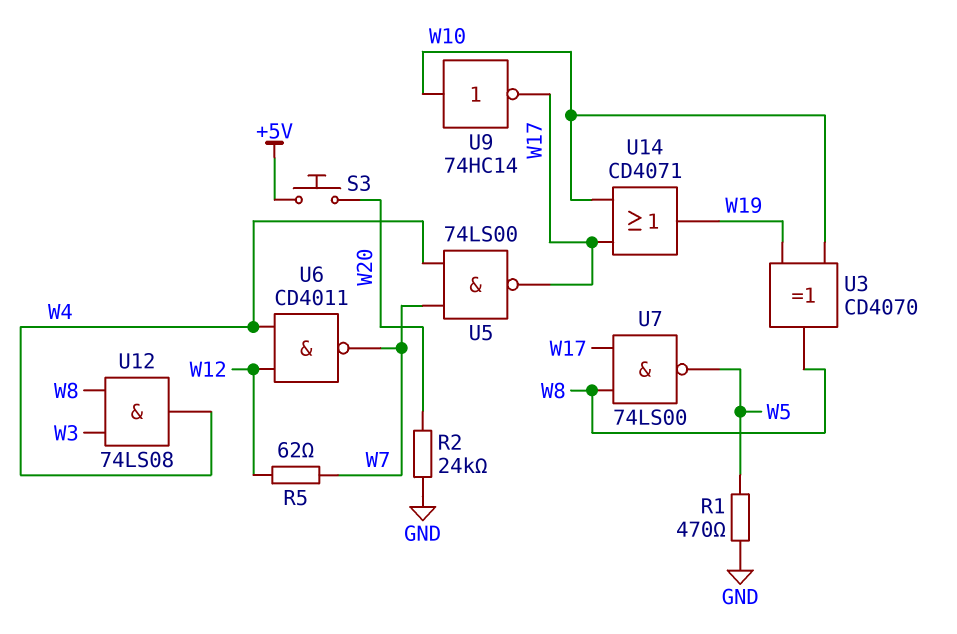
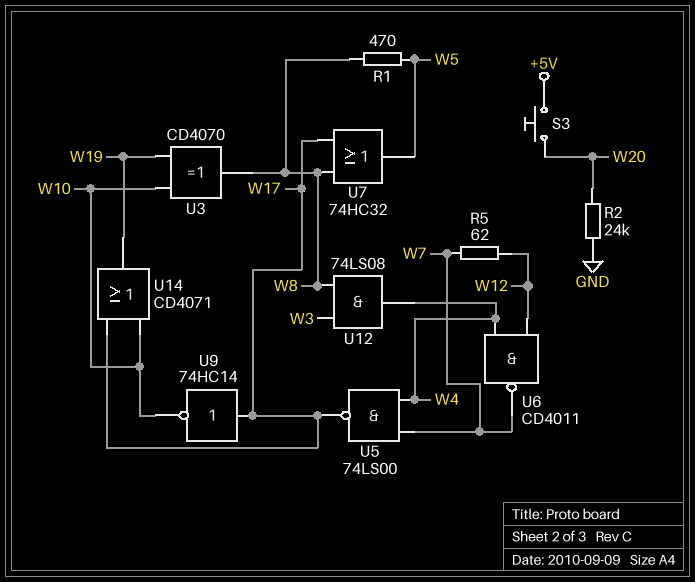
R1: 470 (GND, W5) -> 470 (W5, W8)
U7: NAND 74LS00 (in W8, in W17, out W5) -> OR 74HC32 (in W8, in W17, out W5)
U9: NOT 74HC14 (in W10, out W17) -> NOT 74HC14 (in W17, out W10)

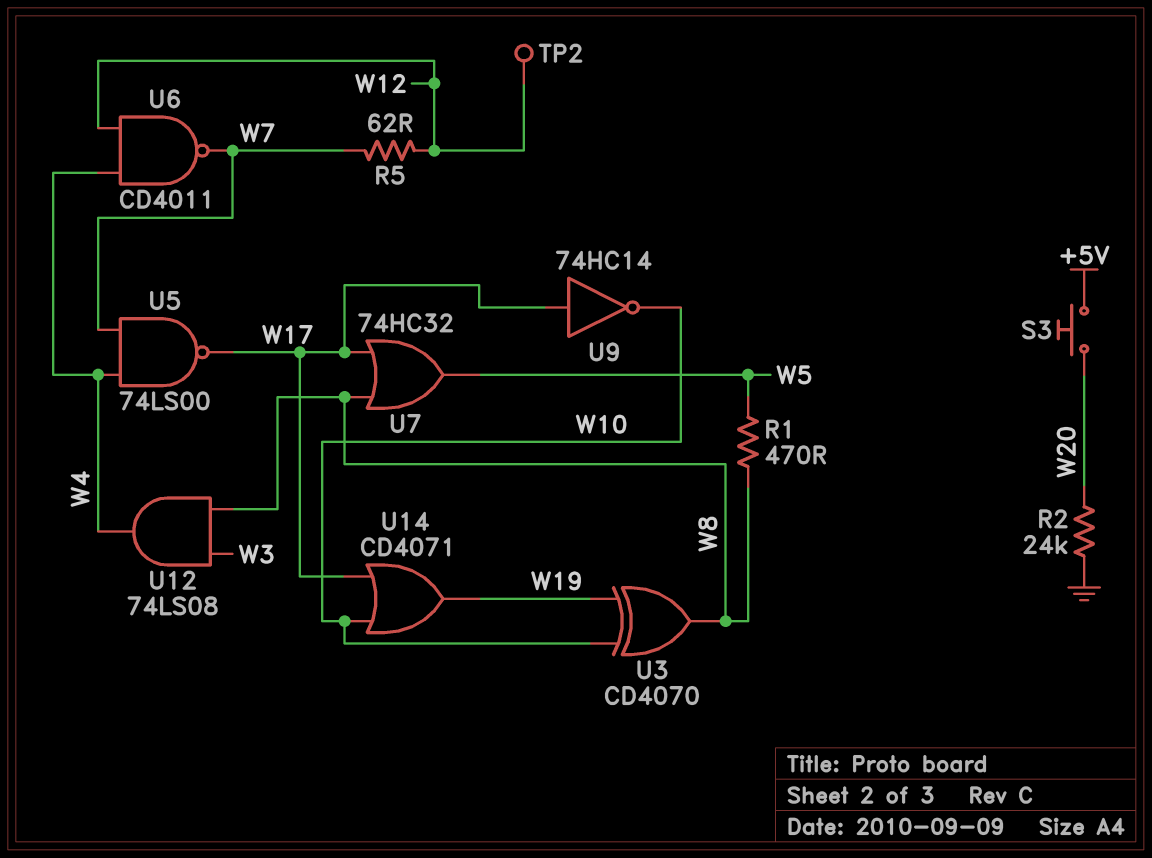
TP2: none -> test point (W12)

